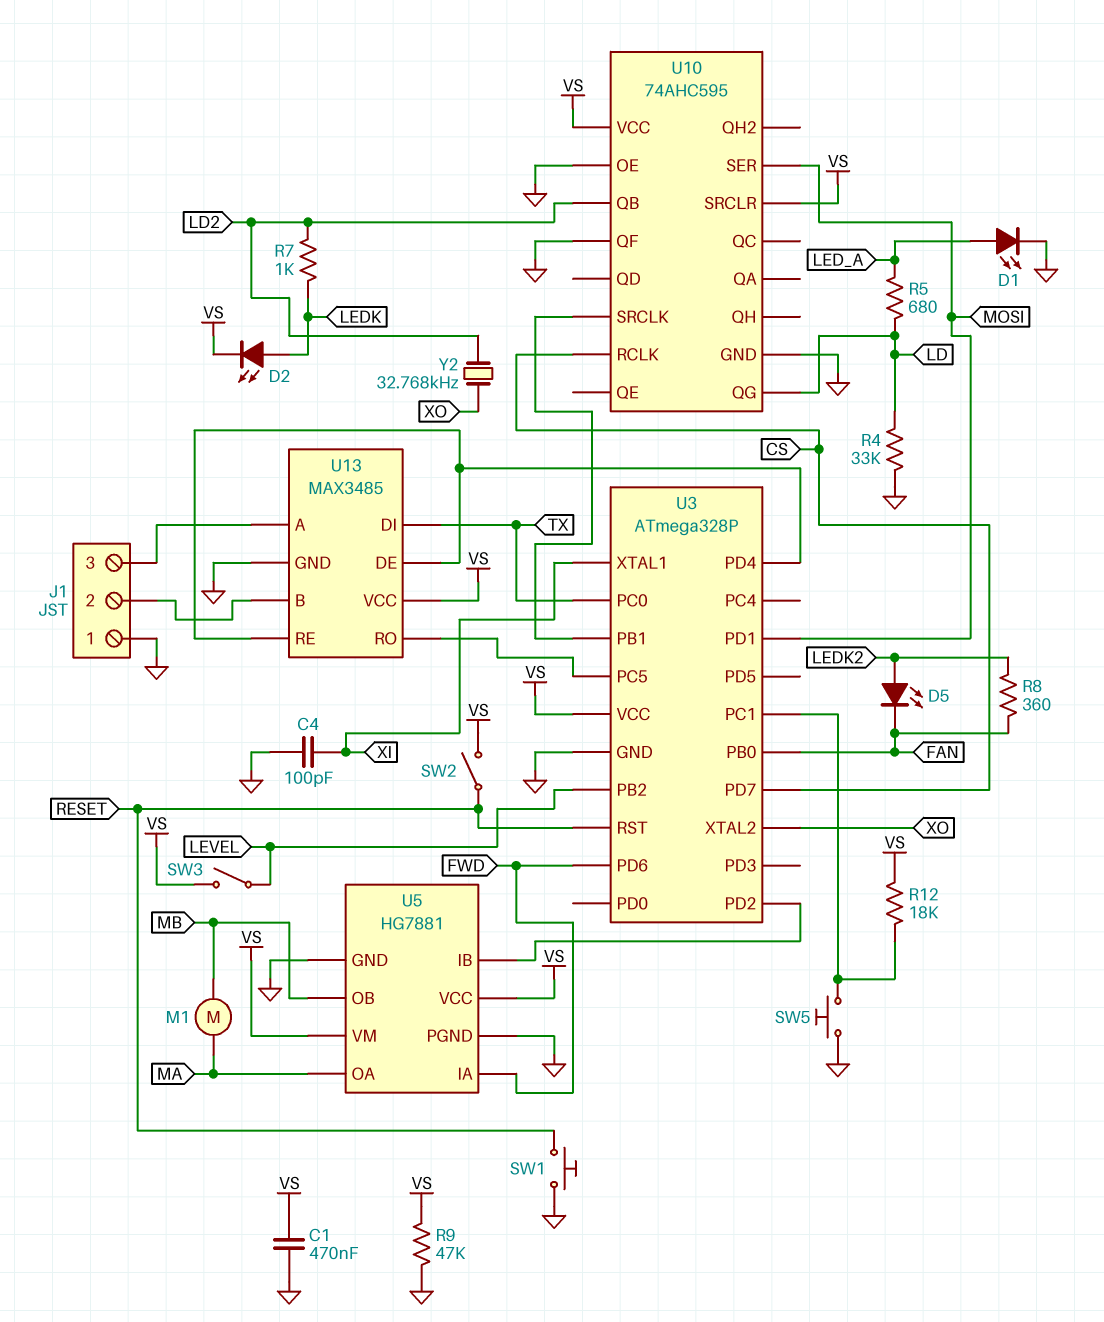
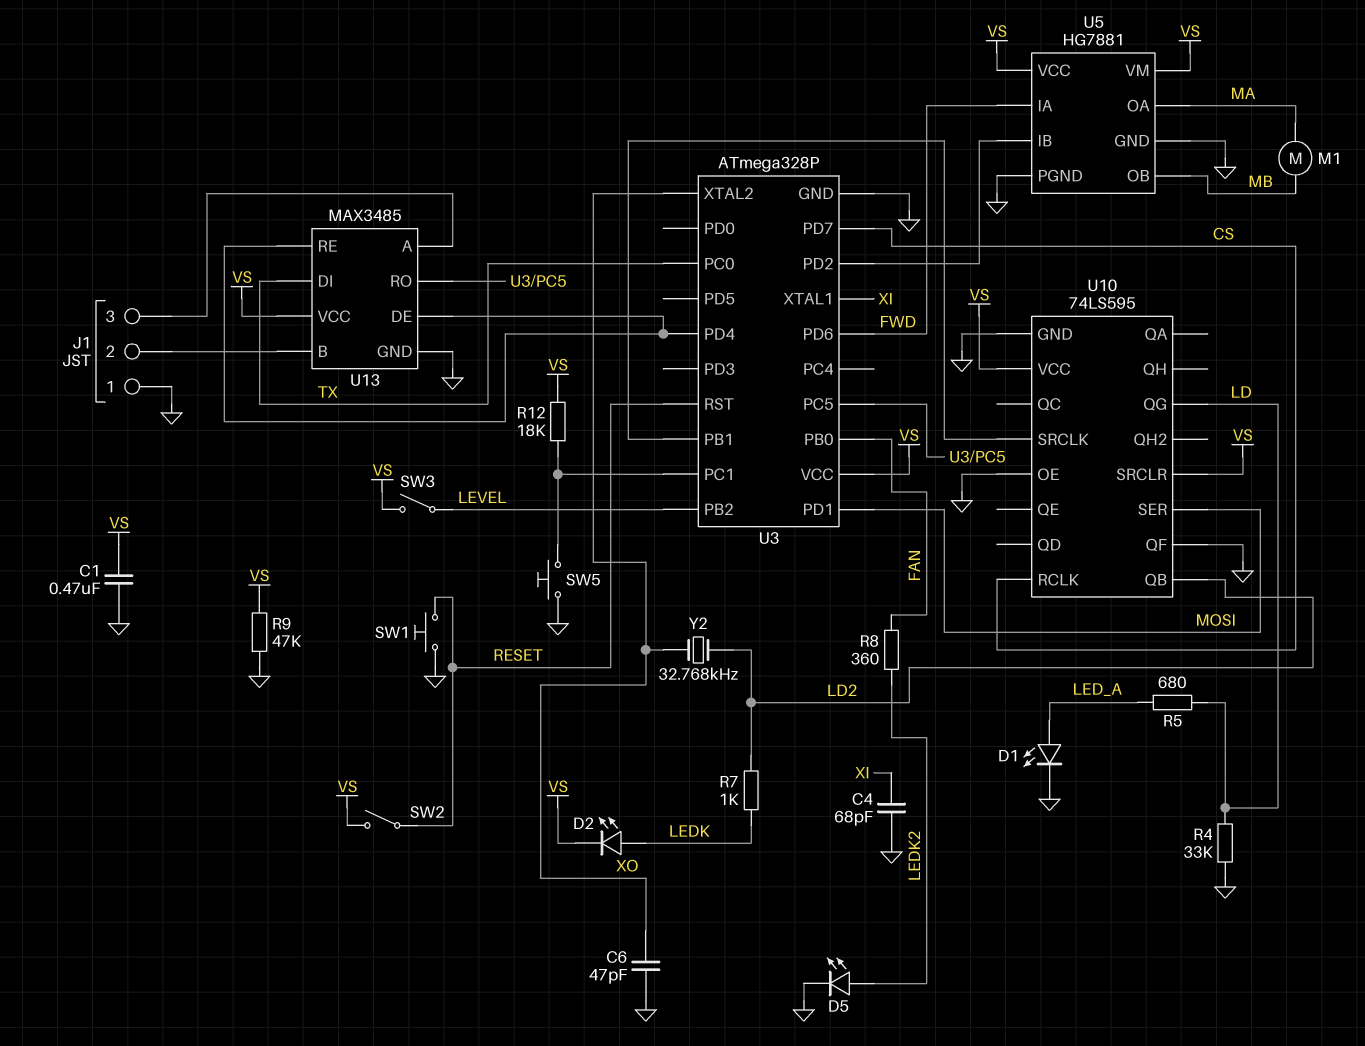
C4: 100pF (GND, XI) -> 68pF (GND, XI)
C6: none -> 47pF (GND, XO)
D5: LED (A LEDK2, K FAN) -> LED (A LEDK2, K GND)
U10: 74AHC595 -> 74LS595

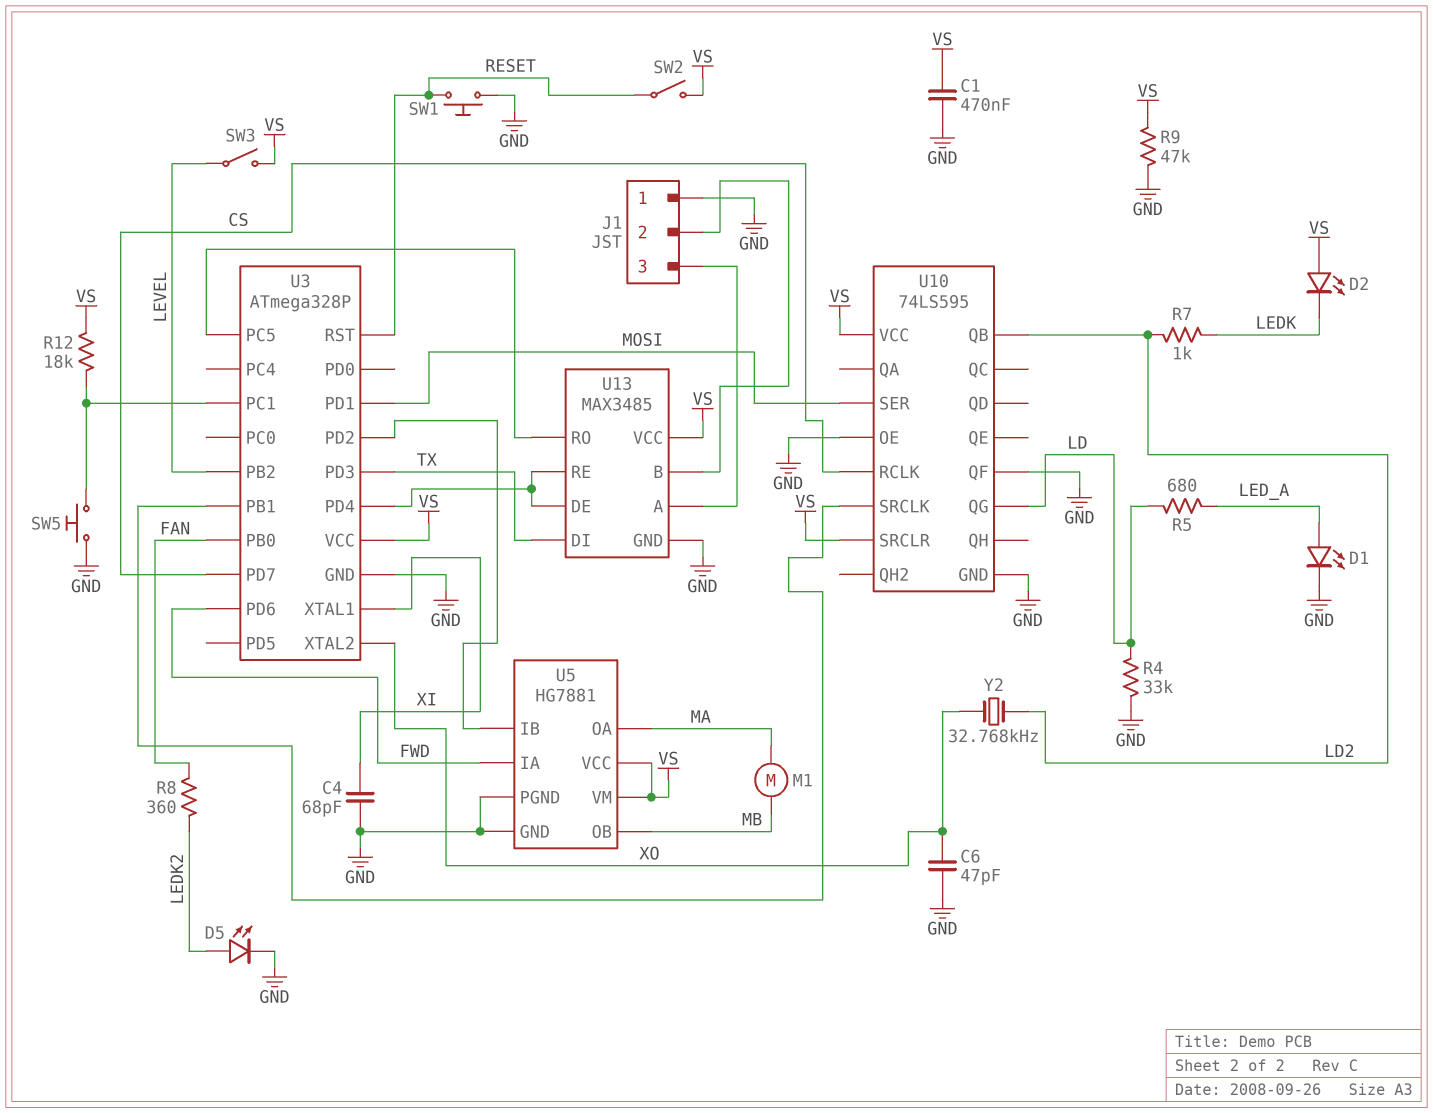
D2: LED (A LEDK, K VS) -> LED (A VS, K LEDK)
U3 pin PC0: TX -> none
U3 pin PD3: none -> TX

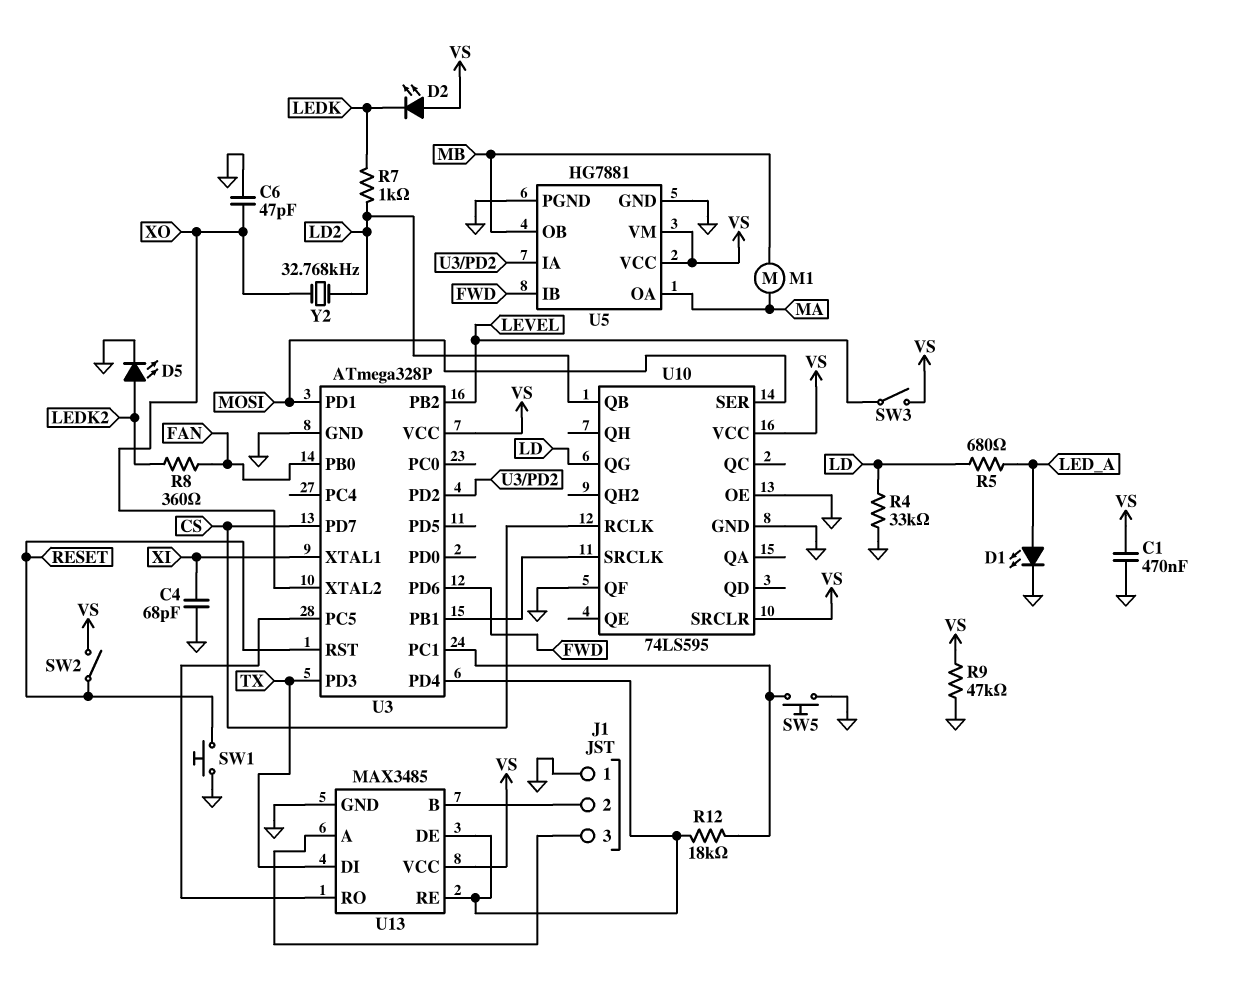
R12: 18k (U3/PC1, VS) -> 18k (U3/PC1, U3/PD4)
U5 pin IA: FWD -> U3/PD2
U5 pin IB: U3/PD2 -> FWD

